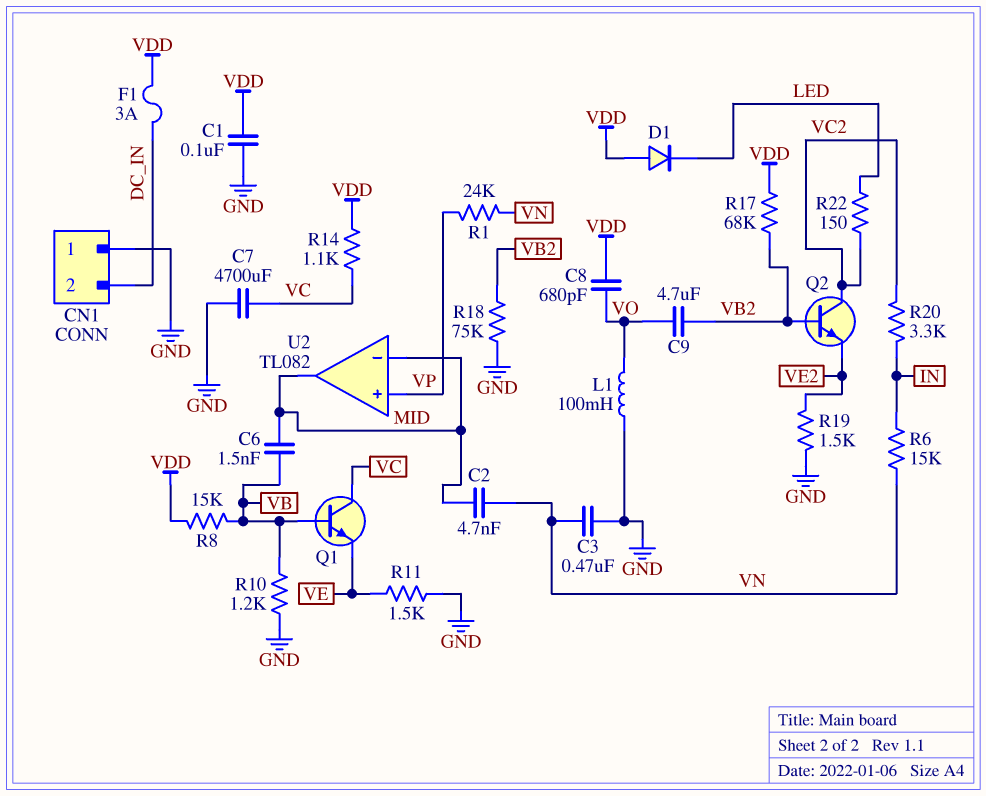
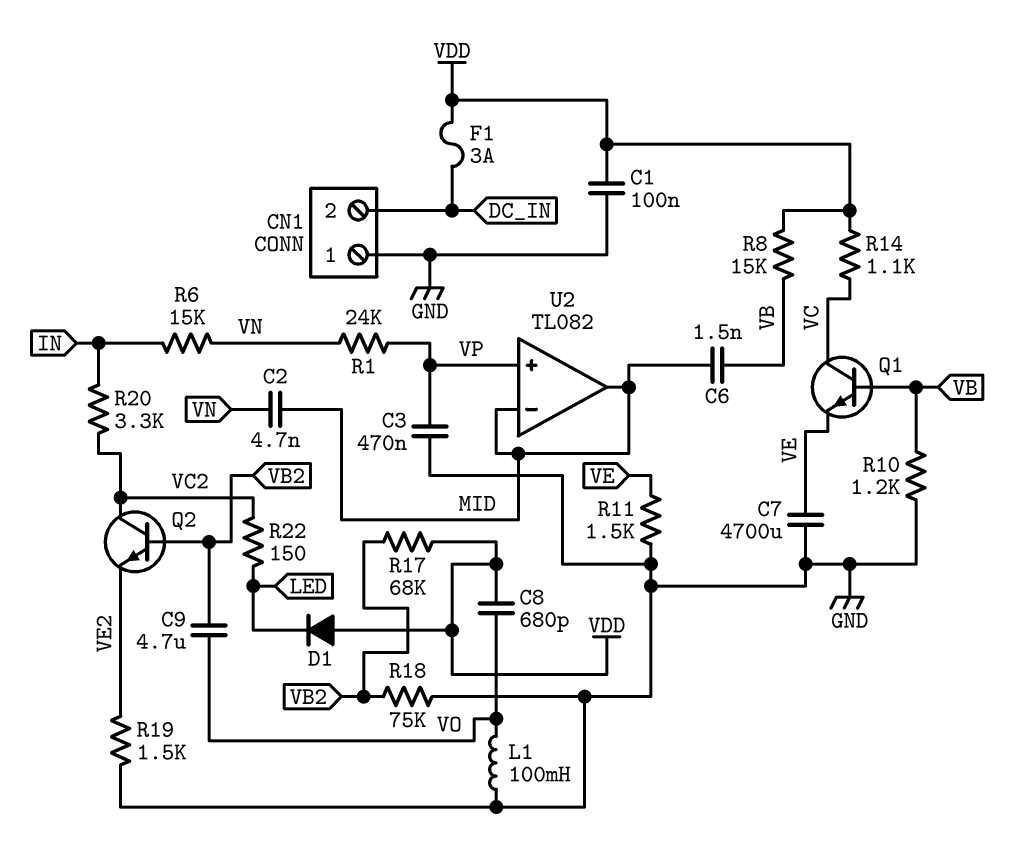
C3: 470nF (GND, VN) -> 470nF (GND, VP)
C7: 4700uF (GND, VC) -> 4700uF (GND, VE)

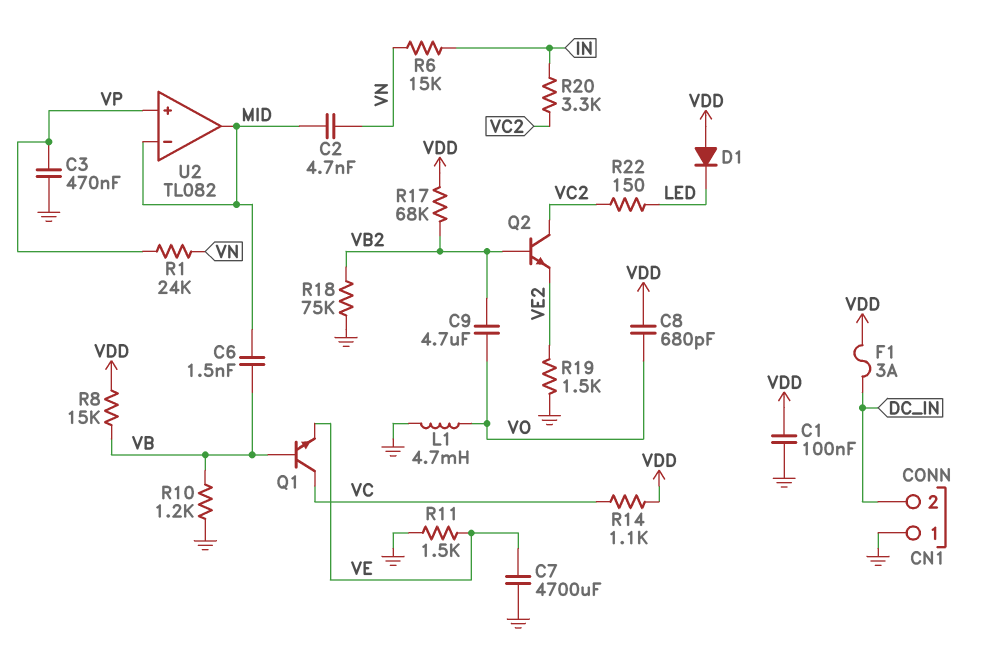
L1: 100mH (GND, VO) -> 4.7mH (GND, VO)

